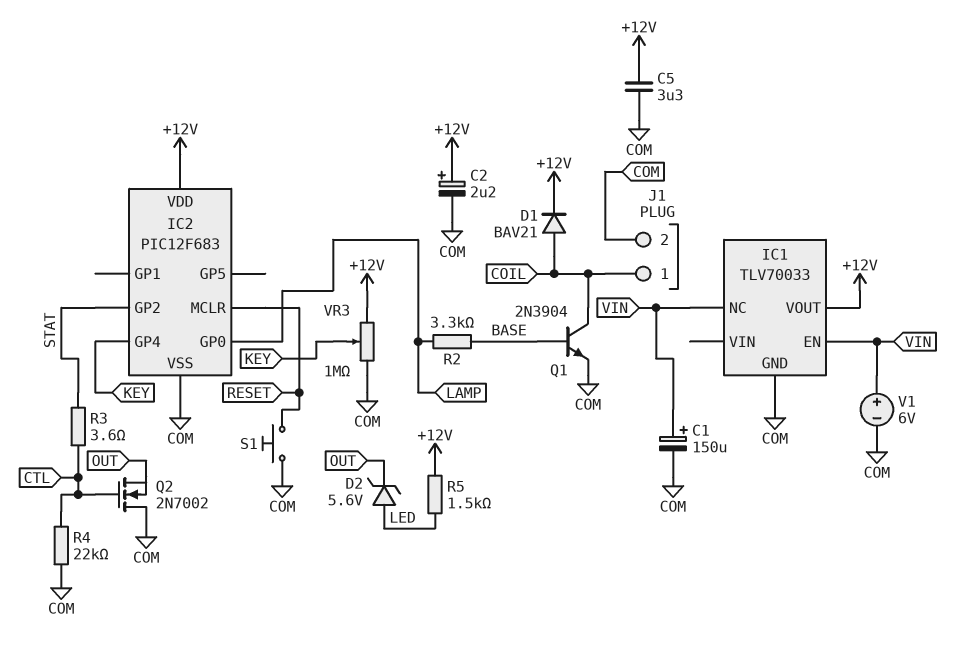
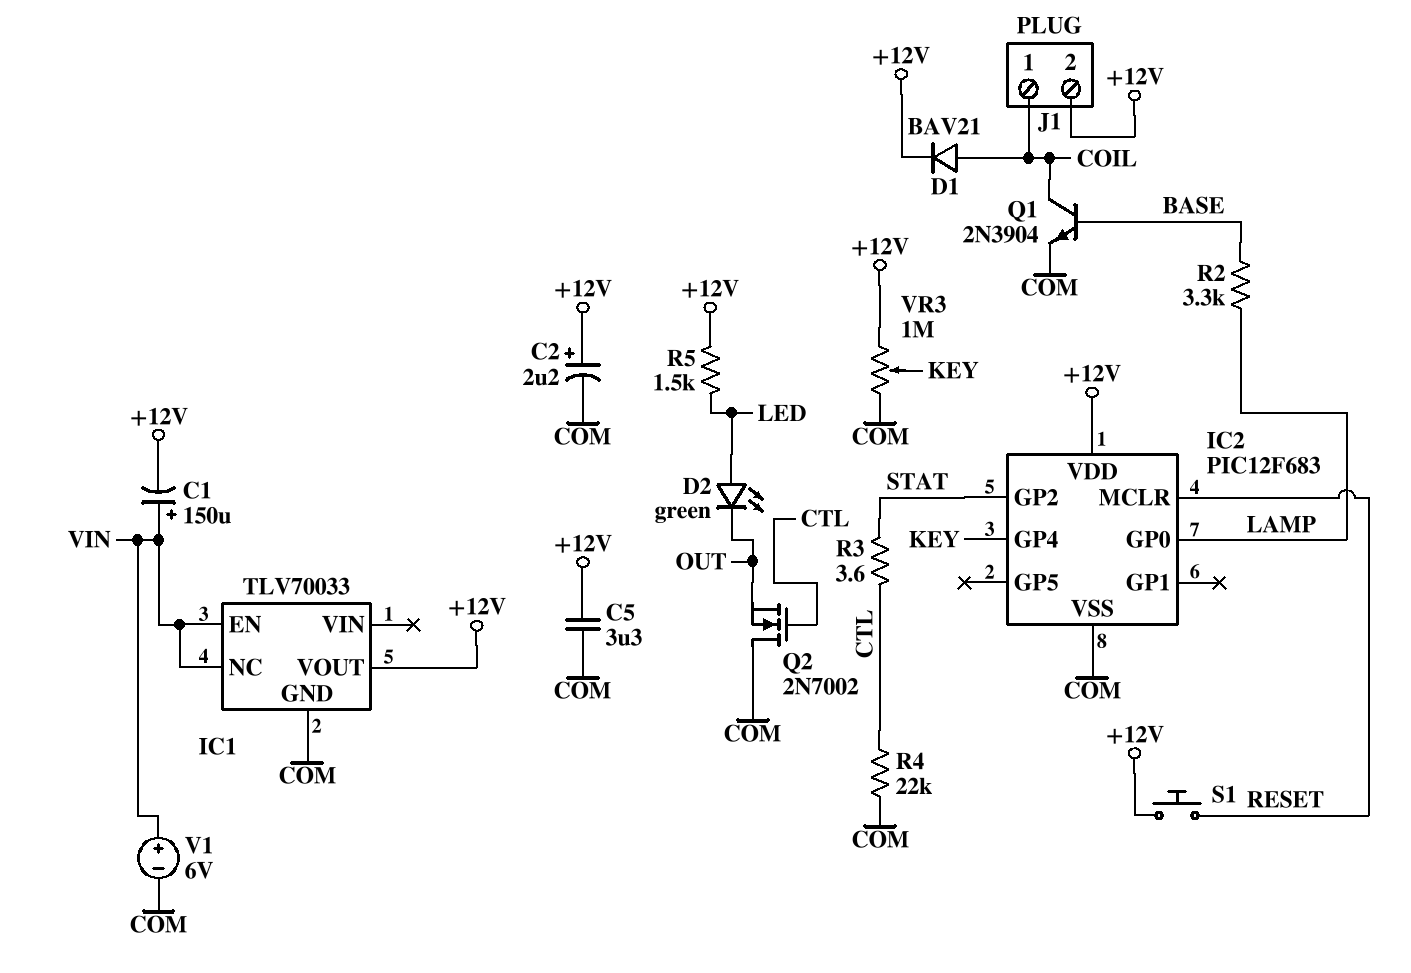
C1: 150uF (plus VIN, minus COM) -> 150uF (plus VIN, minus +12V)
D2: zener 5.6V (A LED, K OUT) -> LED green (A LED, K OUT)
J1 pin 2: COM -> +12V
S1: button (COM, RESET) -> button (+12V, RESET)

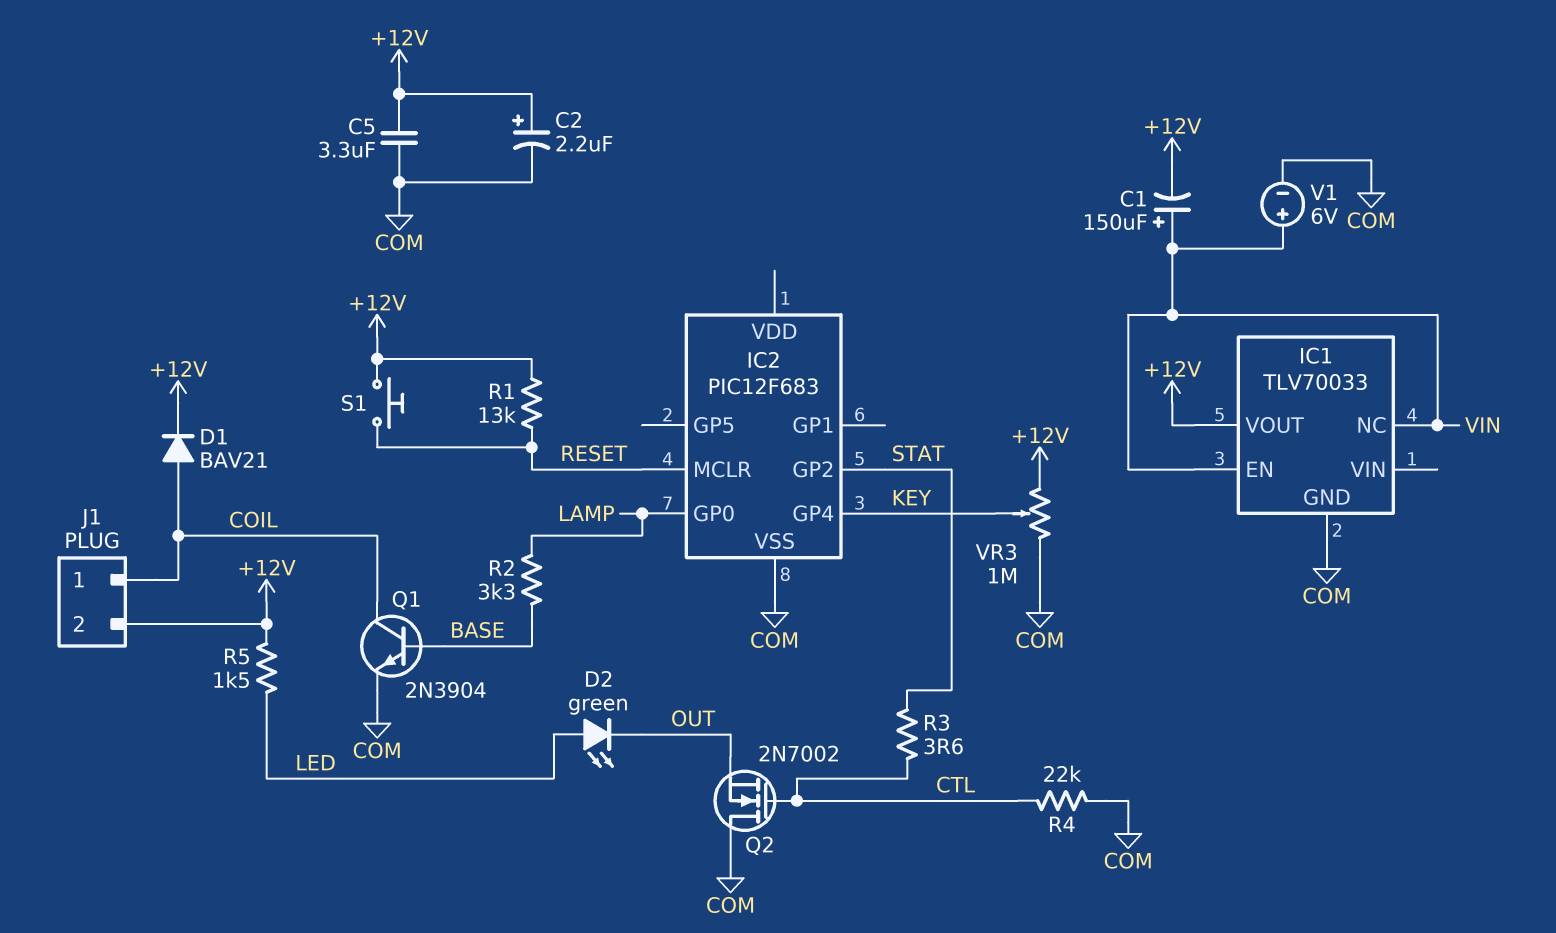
IC2 pin VDD: +12V -> none
R1: none -> 13k (+12V, RESET)

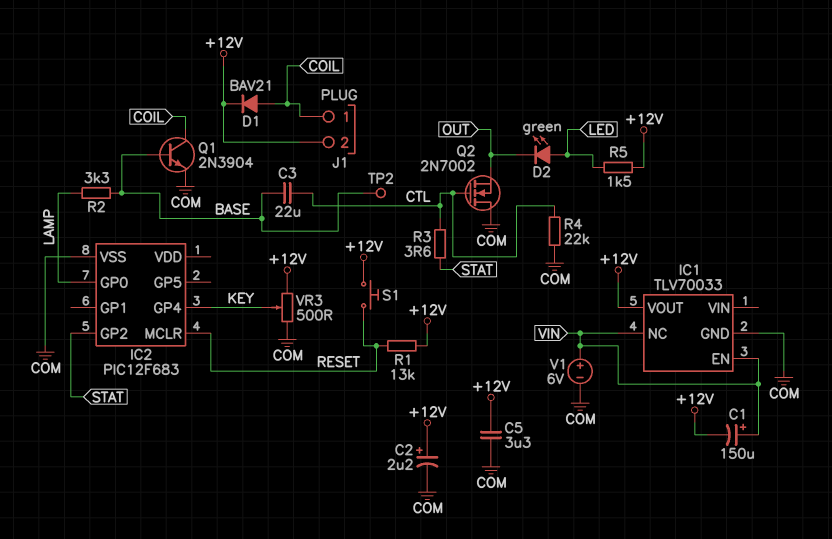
C3: none -> 22uF (BASE, CTL)
TP2: none -> test point (BASE)
VR3: 1M (+12V, COM, wiper KEY) -> 500 (+12V, COM, wiper KEY)

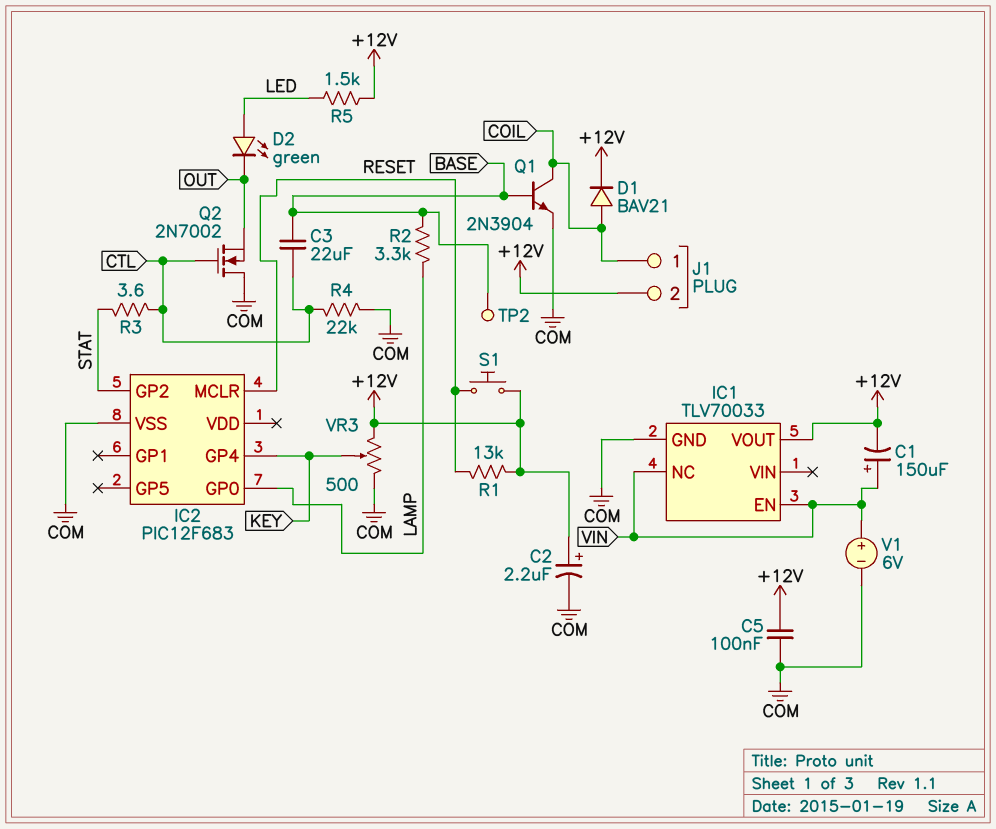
C5: 3.3uF (+12V, COM) -> 100nF (+12V, COM)

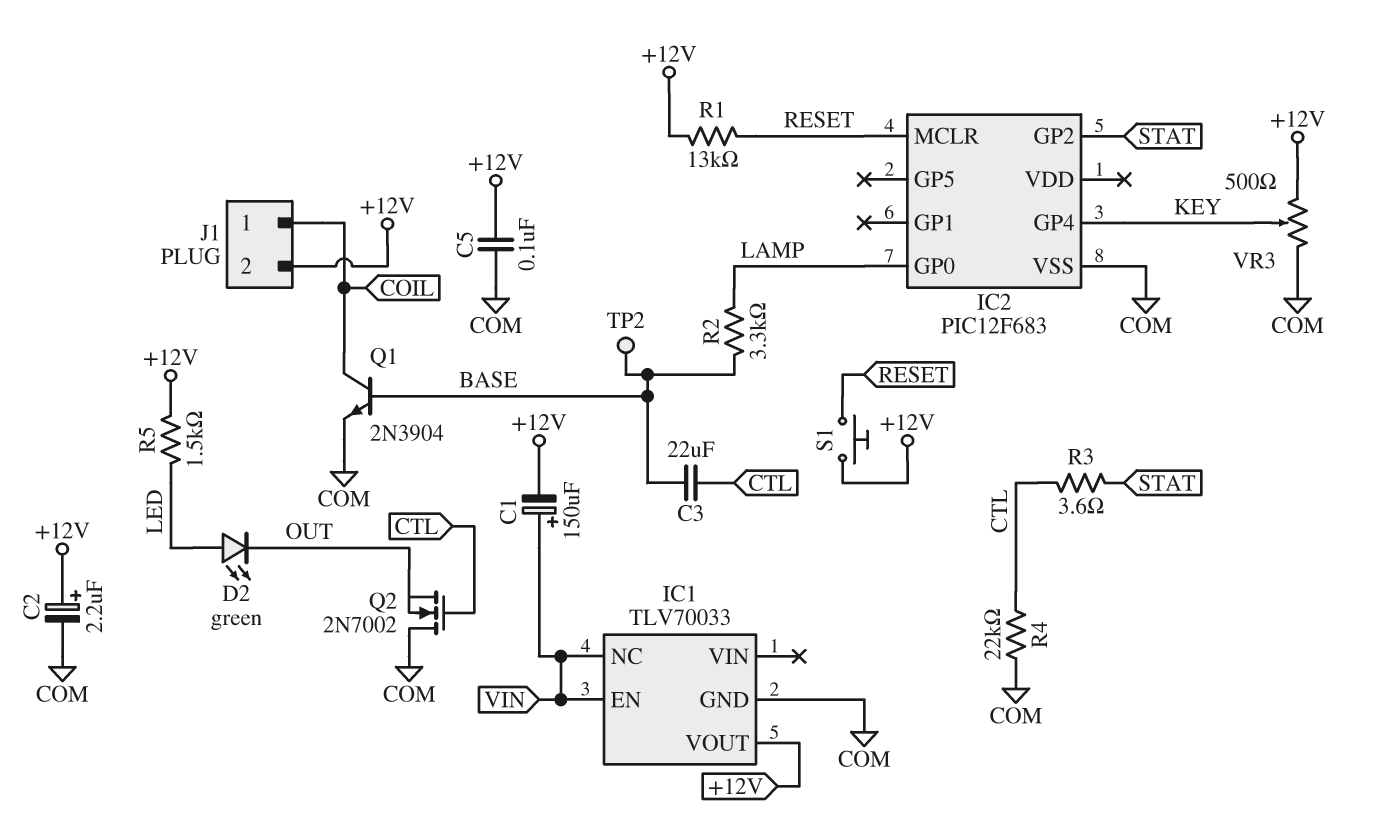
D1: diode BAV21 (A COIL, K +12V) -> none
V1: 6V (plus VIN, minus COM) -> none

